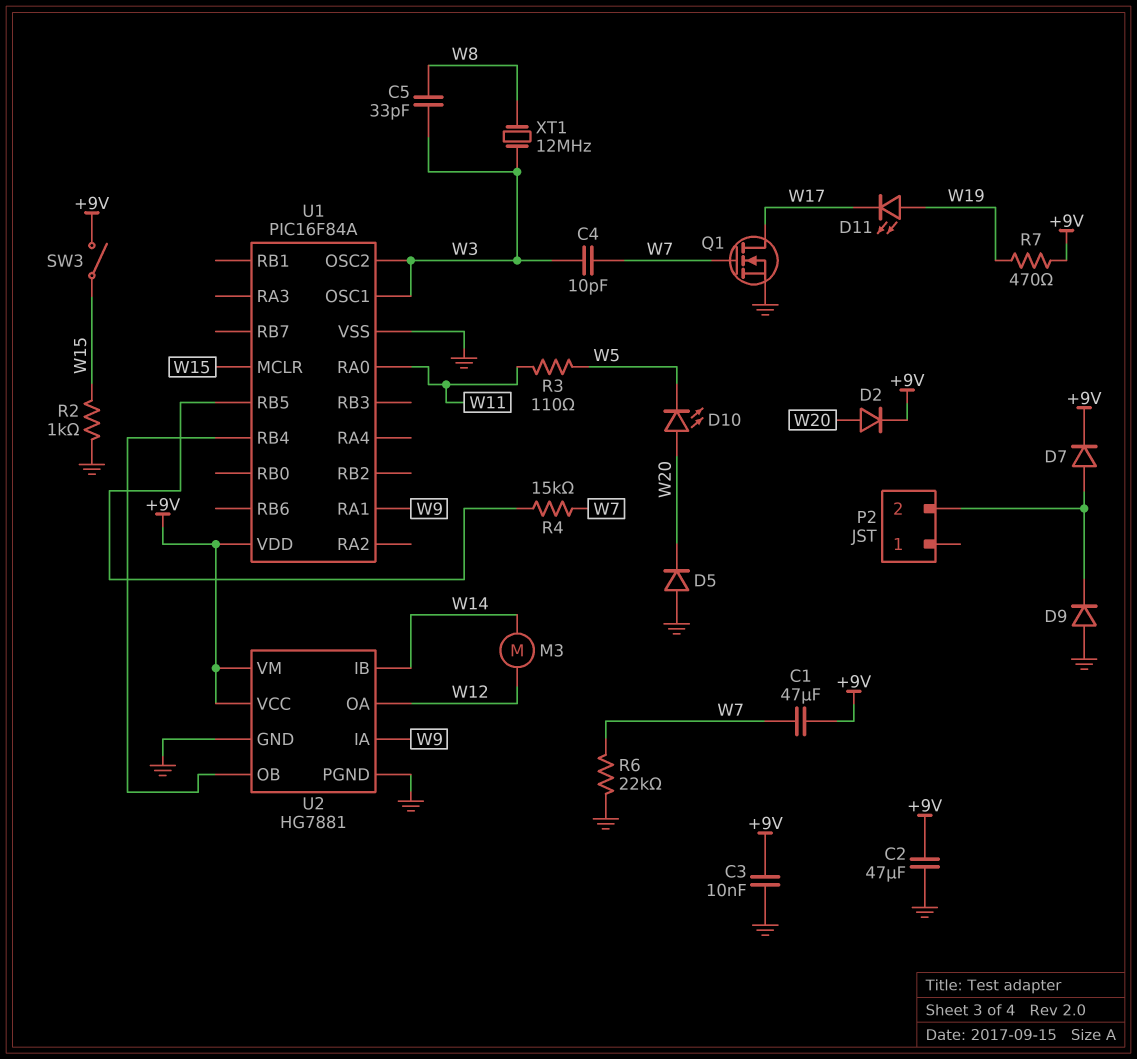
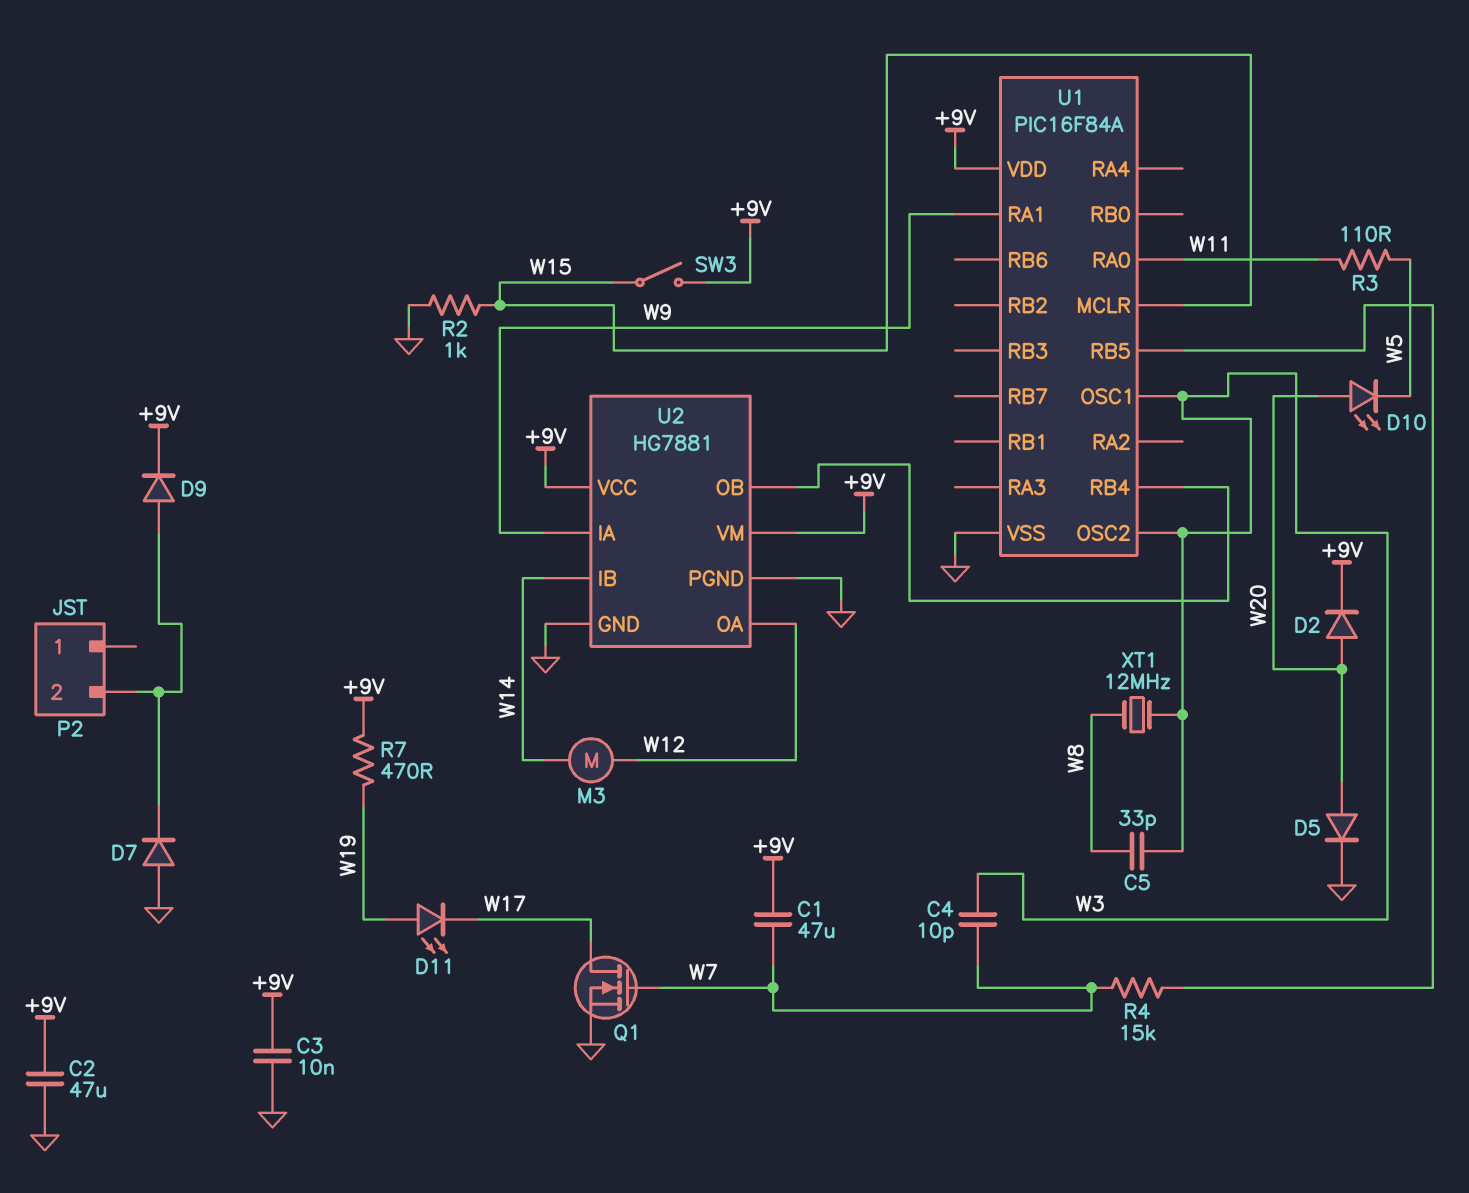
D5: diode (A GND, K W20) -> diode (A W20, K GND)
D7: diode (A P2/2, K +9V) -> diode (A GND, K P2/2)
D9: diode (A GND, K P2/2) -> diode (A P2/2, K +9V)
R6: 22k (GND, W7) -> none

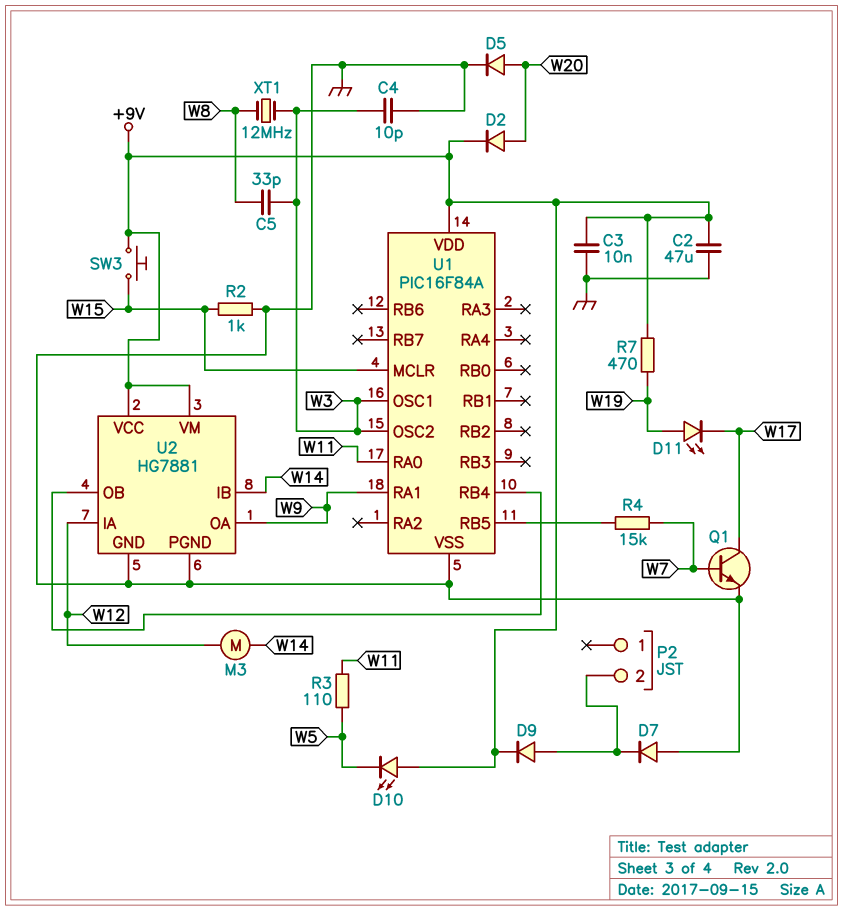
C1: 47uF (+9V, W7) -> none
C4: 10pF (W3, W7) -> 10pF (GND, W3)
D10: LED (A W20, K W5) -> LED (A +9V, K W5)
Q1: NMOS (G W7, D W17, S GND) -> NPN (B W7, C W17, E GND)
SW3: switch (+9V, W15) -> button (+9V, W15)
U2 pin IA: W9 -> W12
U2 pin OA: W12 -> W9

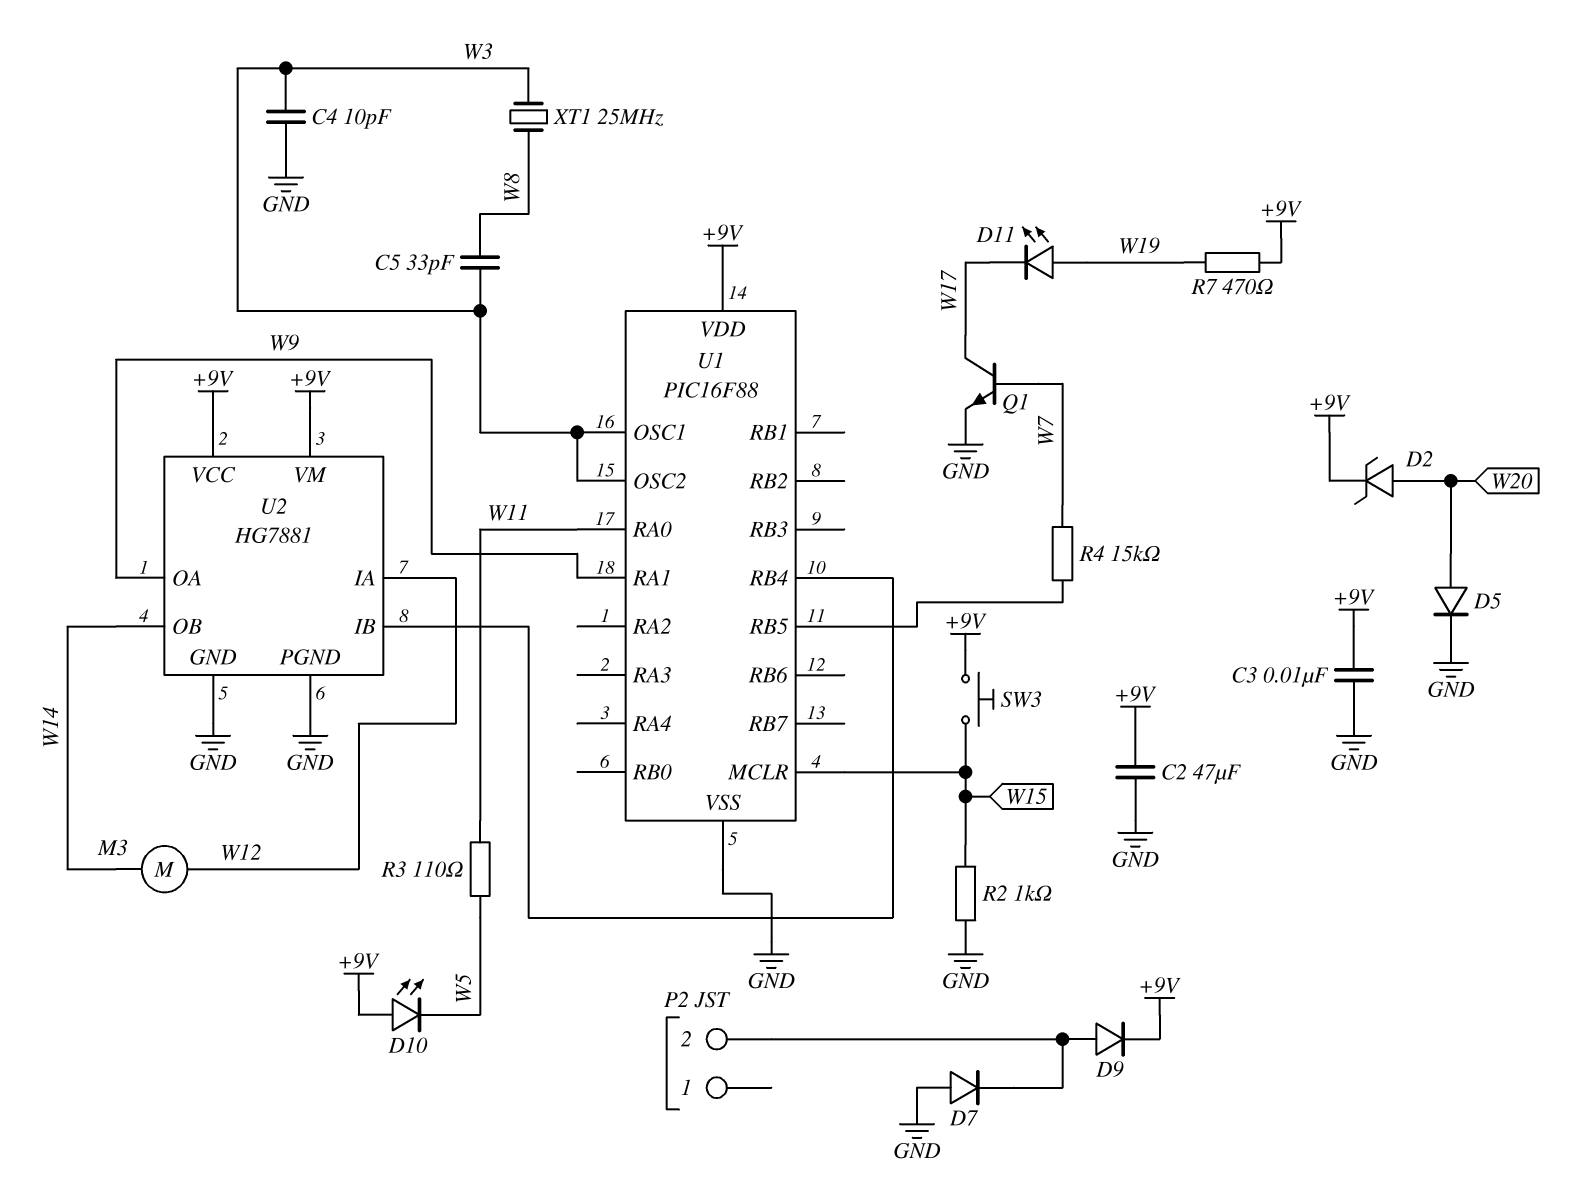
D2: diode (A W20, K +9V) -> zener (A W20, K +9V)
U1: PIC16F84A -> PIC16F88
U2 pin IB: W14 -> U1/RB4
U2 pin OB: U1/RB4 -> W14
XT1: 12MHz (W3, W8) -> 25MHz (W3, W8)

